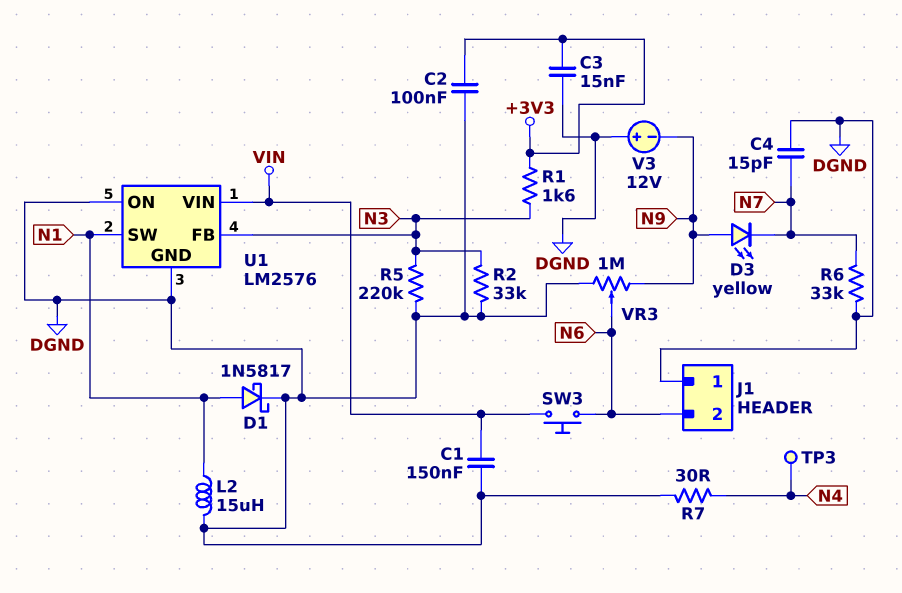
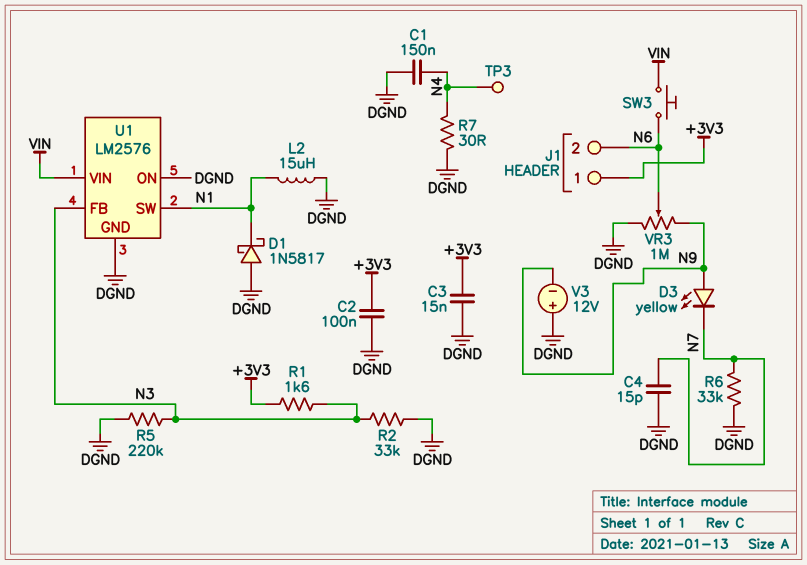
C1: 150nF (DGND, VIN) -> 150nF (DGND, N4)
D1: schottky 1N5817 (A N1, K DGND) -> schottky 1N5817 (A DGND, K N1)
J1 pin 1: DGND -> +3V3

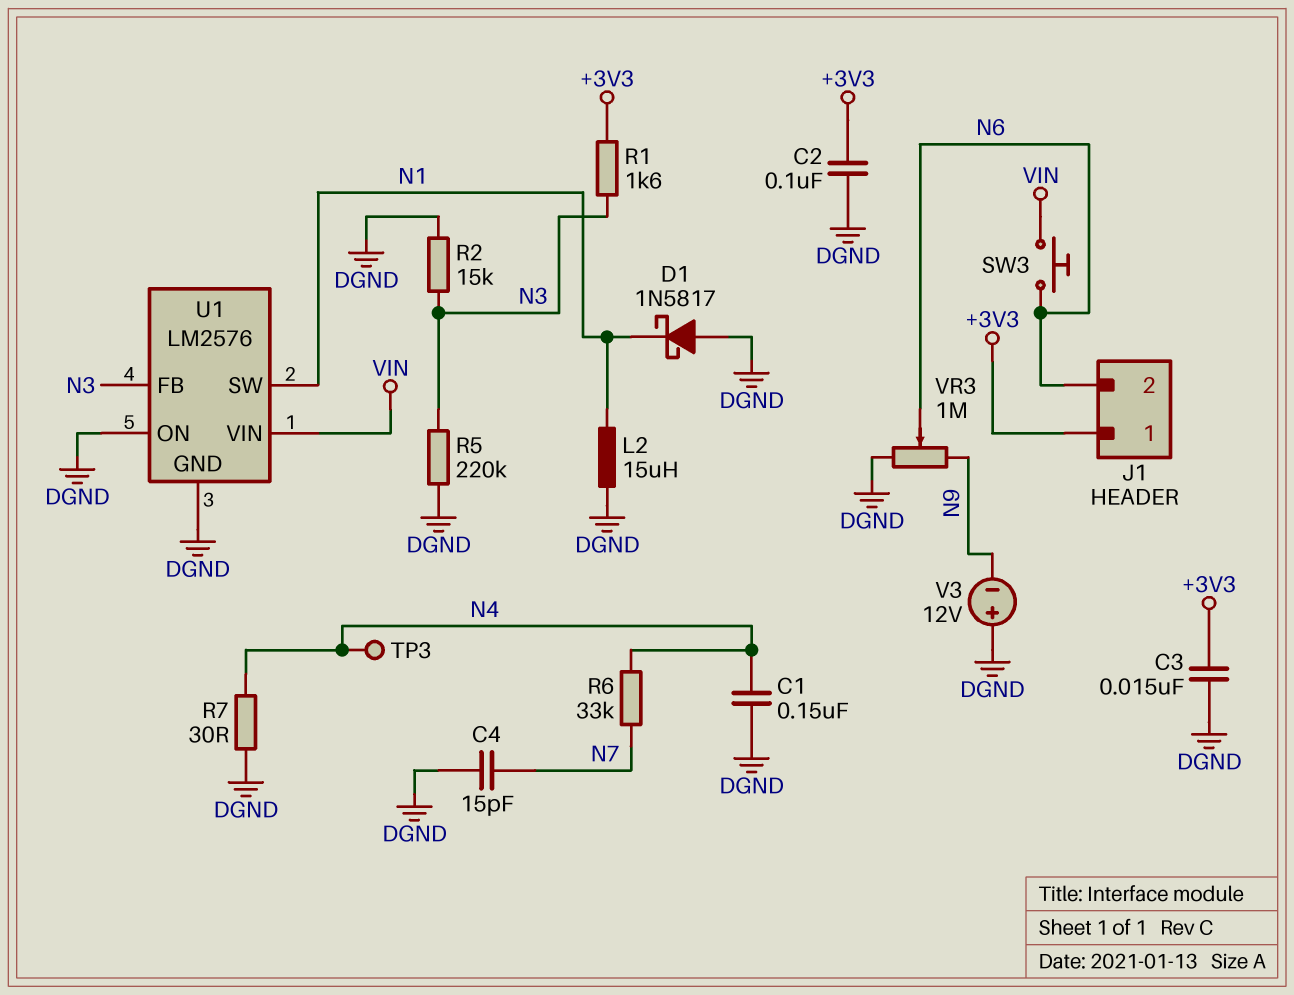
D3: LED yellow (A N9, K N7) -> none
R2: 33k (DGND, N3) -> 15k (DGND, N3)
R6: 33k (DGND, N7) -> 33k (N4, N7)

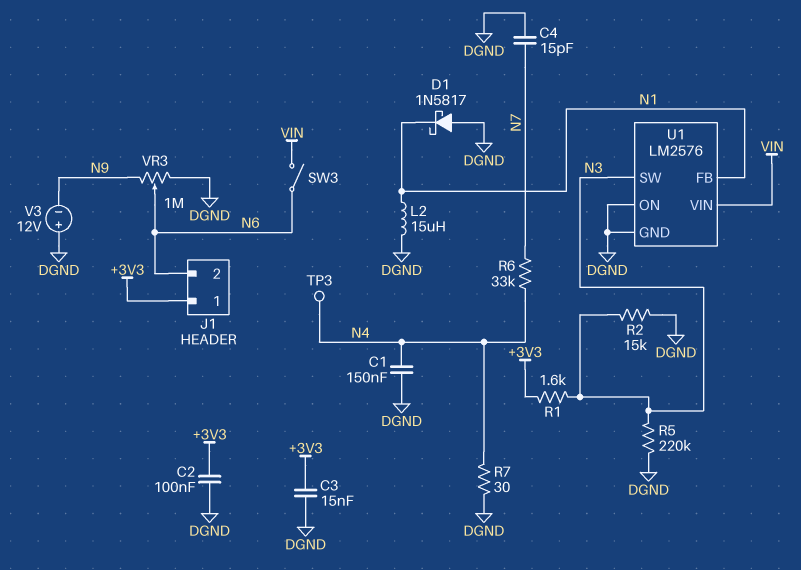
SW3: button (N6, VIN) -> switch (N6, VIN)
U1 pin FB: N3 -> N1
U1 pin SW: N1 -> N3

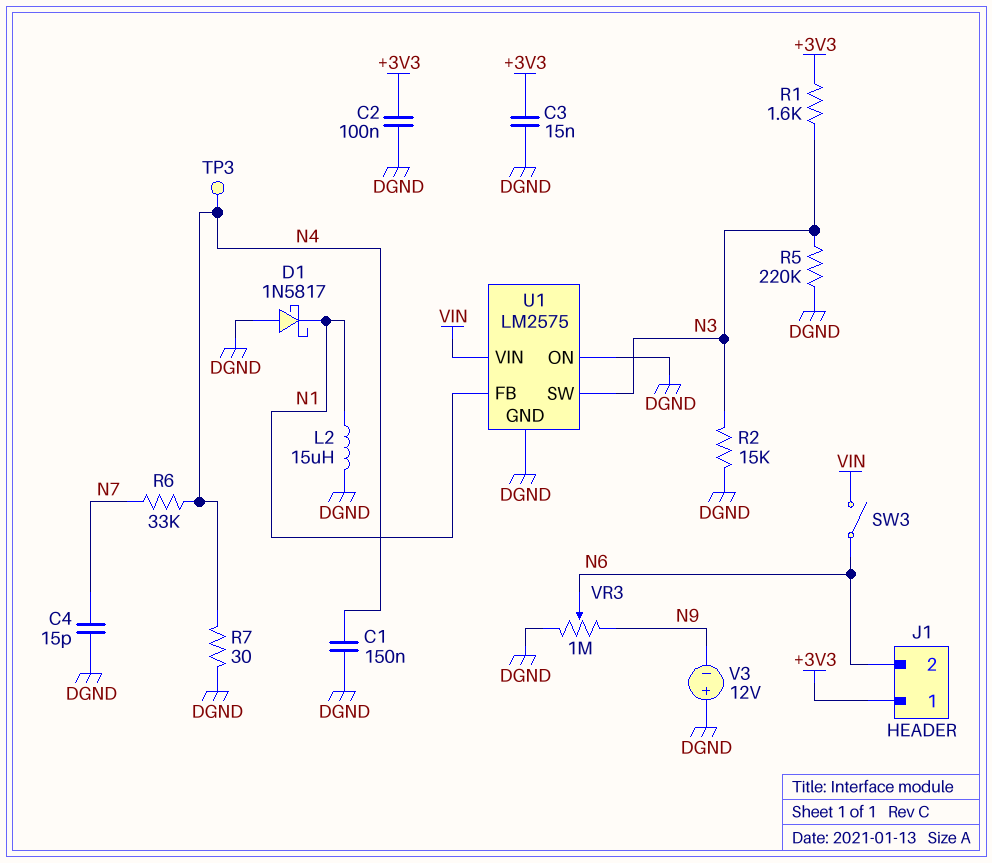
U1: LM2576 -> LM2575

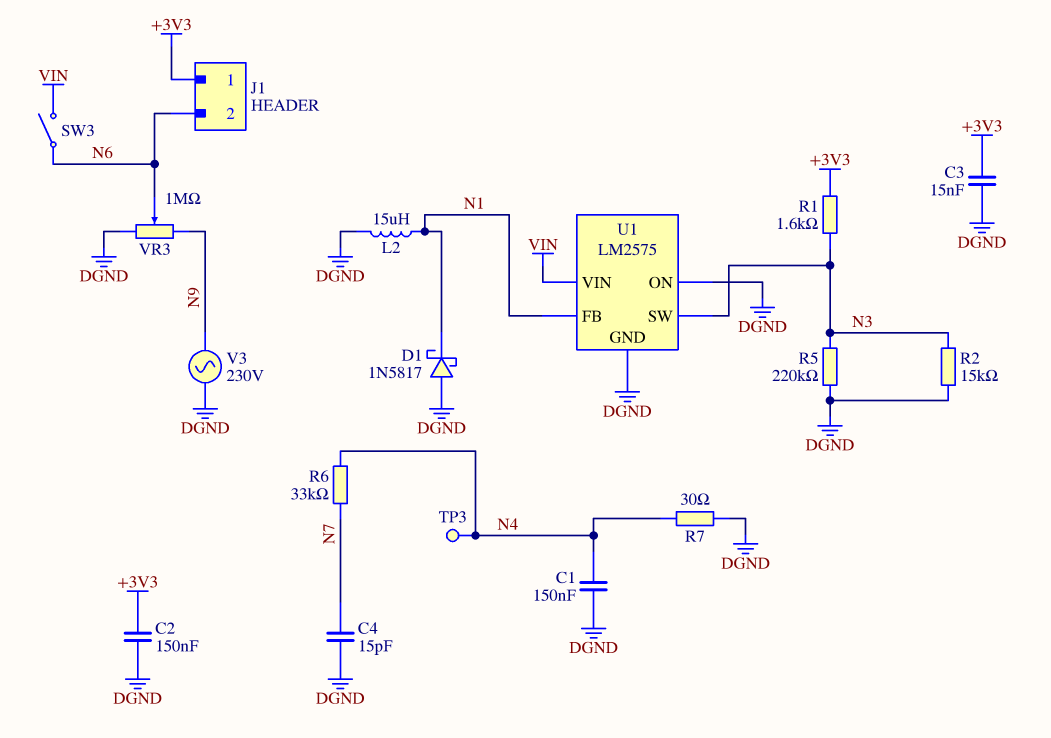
C2: 100nF (+3V3, DGND) -> 150nF (+3V3, DGND)
V3: 12V (plus DGND, minus N9) -> AC 230V (DGND, N9)

